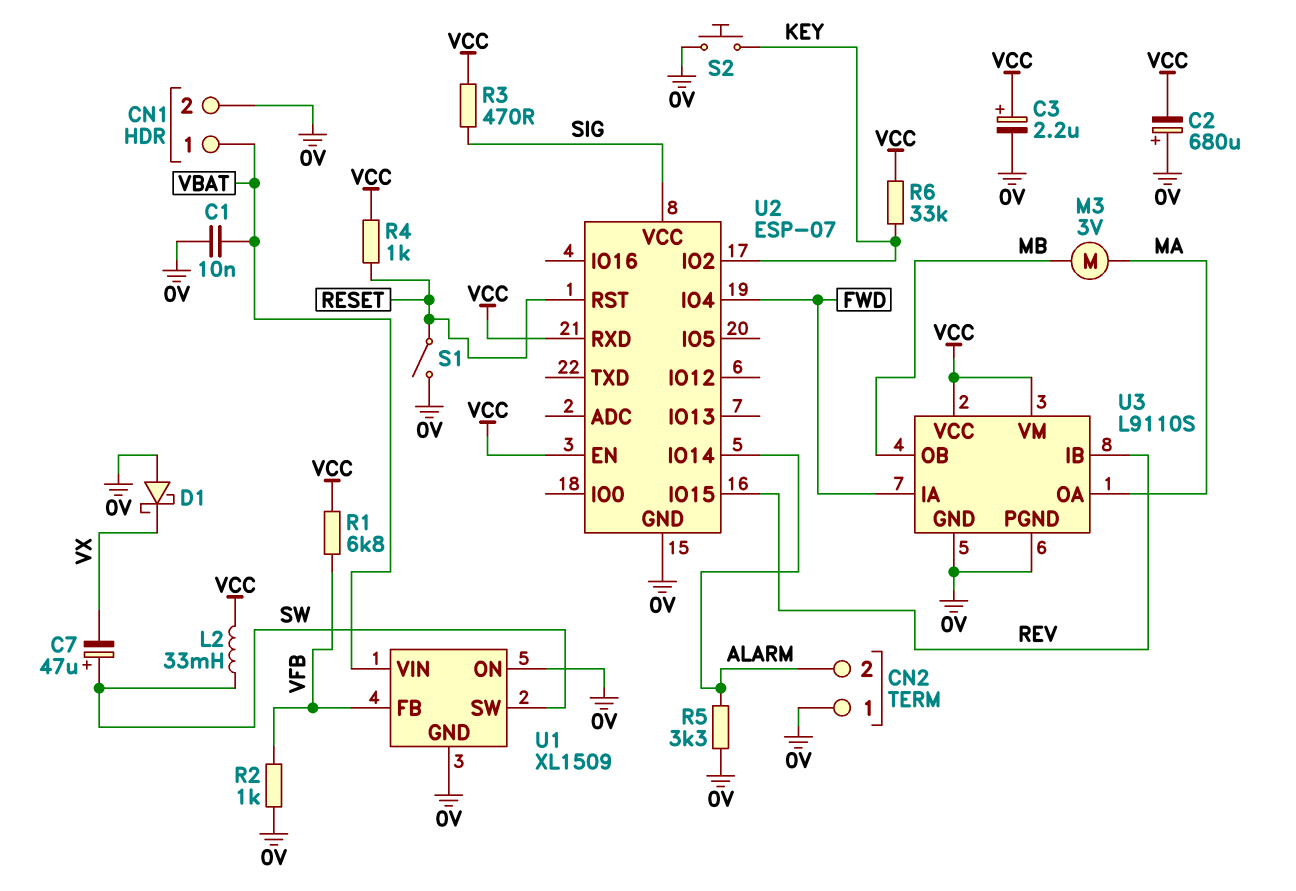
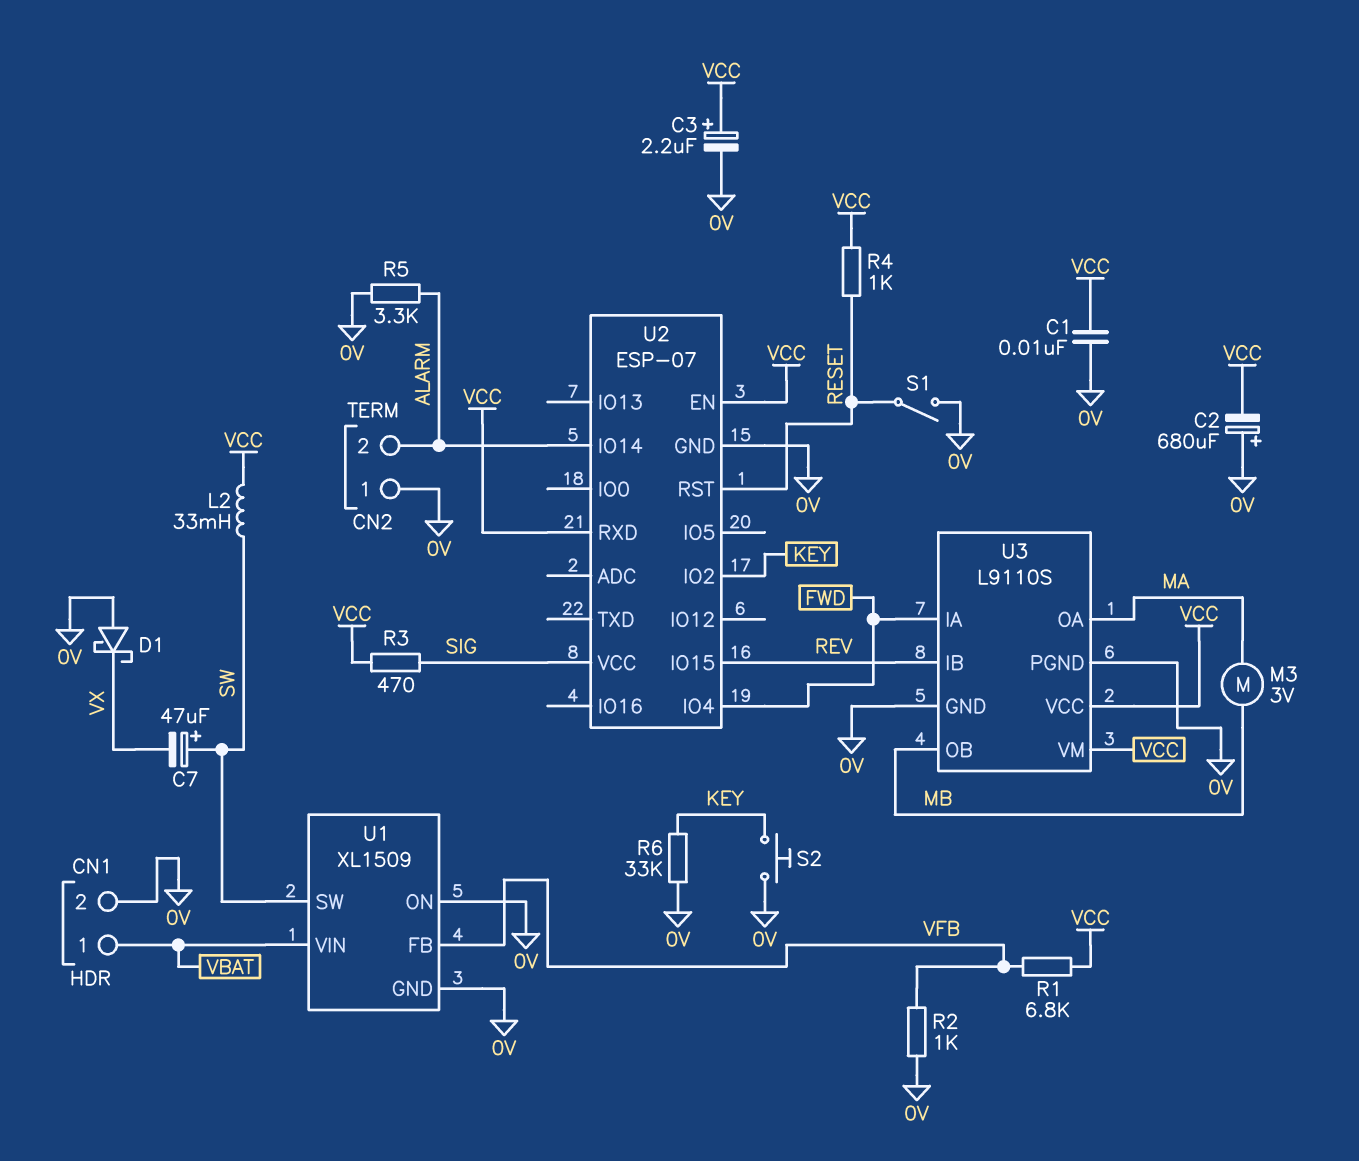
C1: 10nF (0V, VBAT) -> 10nF (0V, VCC)
R6: 33k (KEY, VCC) -> 33k (0V, KEY)

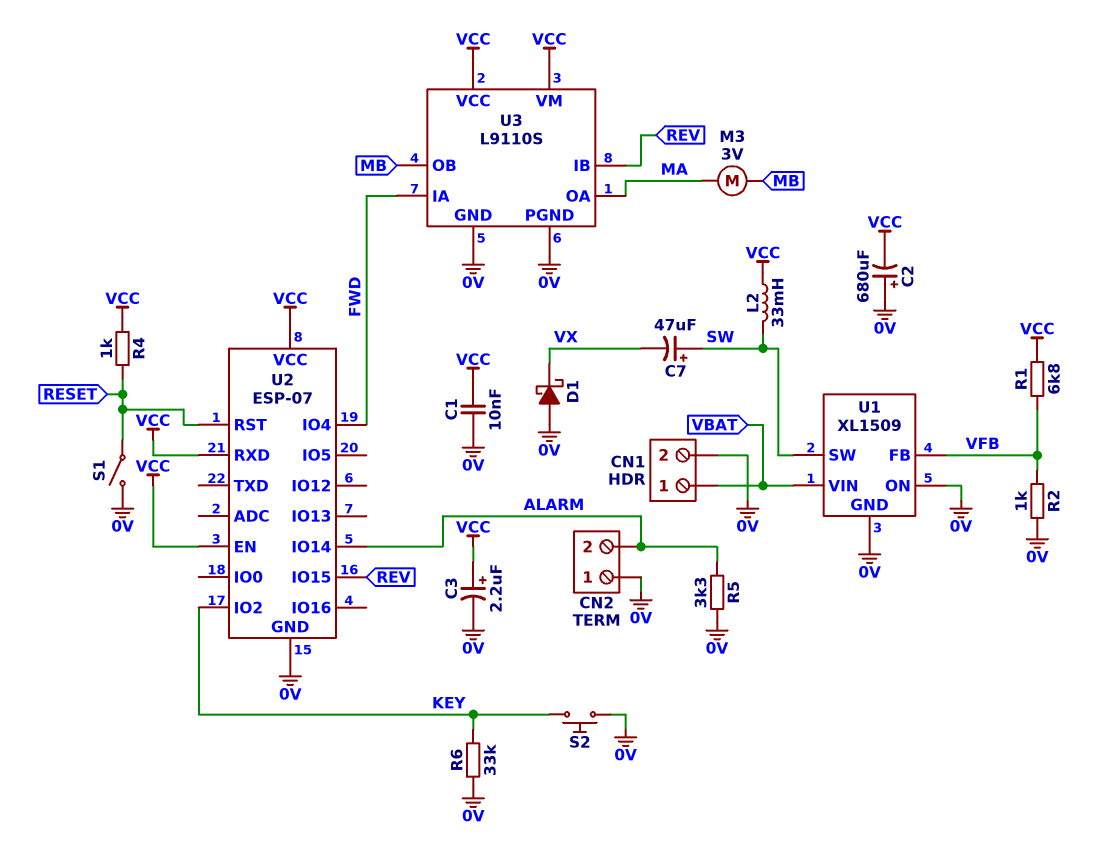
R3: 470 (SIG, VCC) -> none
U2 pin VCC: SIG -> VCC

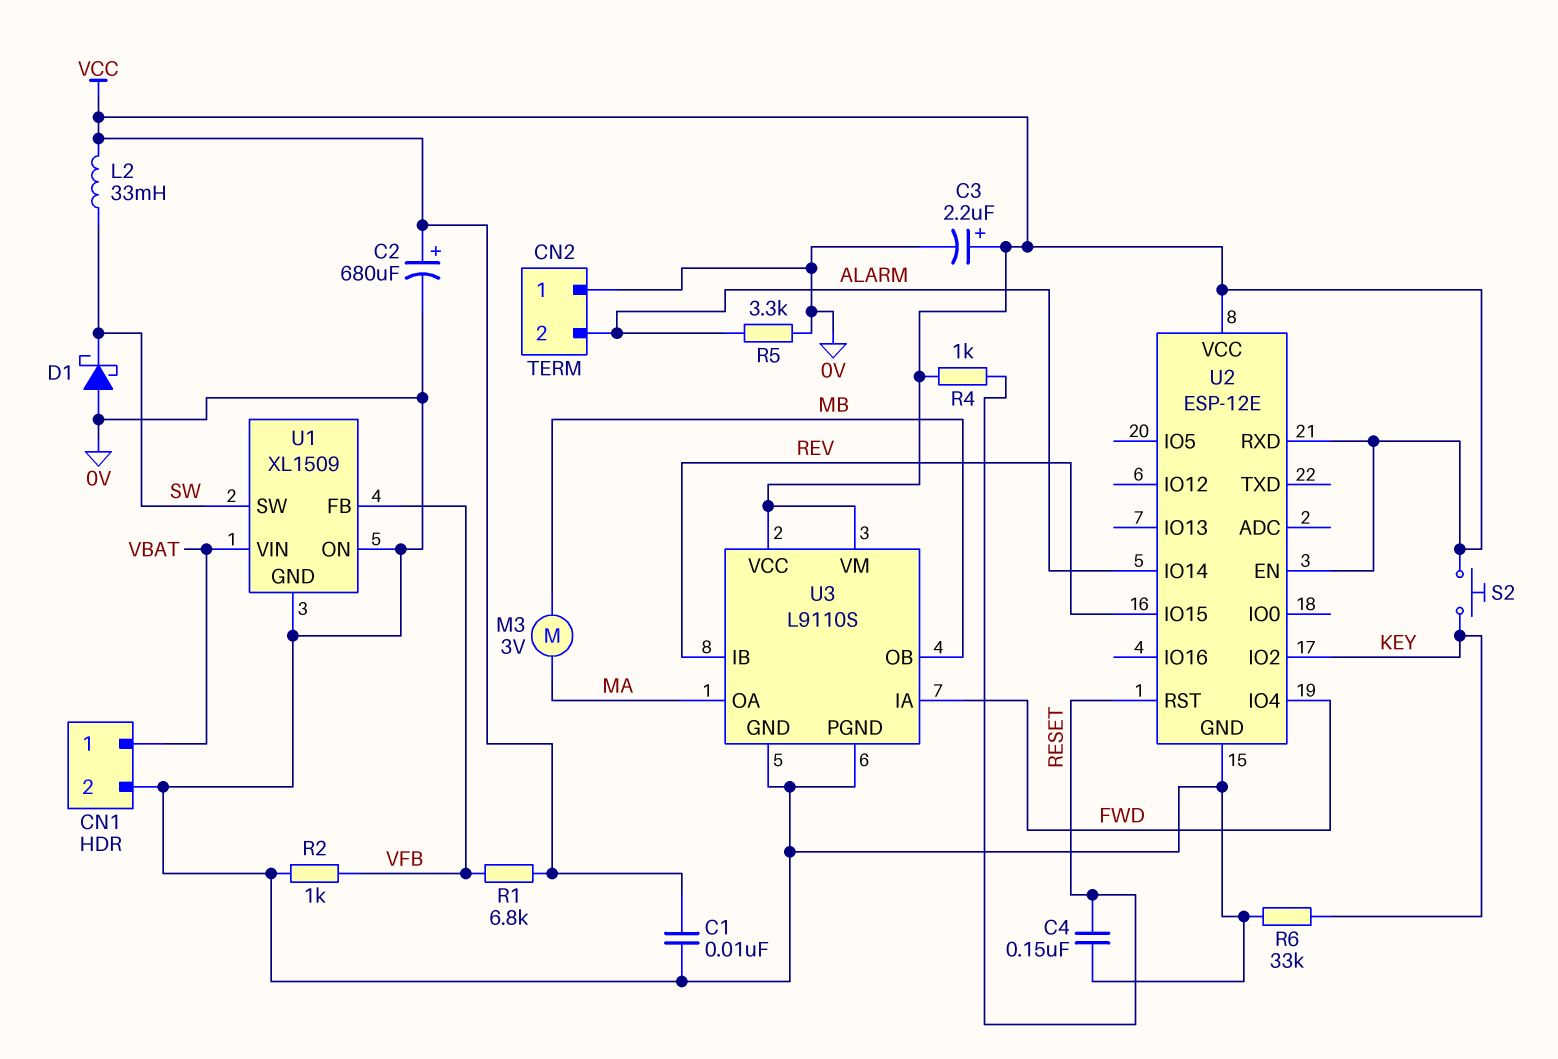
C2: 680uF (plus 0V, minus VCC) -> 680uF (plus VCC, minus 0V)
C4: none -> 150nF (0V, RESET)
C7: 47uF (plus SW, minus VX) -> none
D1: schottky (A 0V, K VX) -> schottky (A 0V, K SW)
S1: switch (0V, RESET) -> none
S2: button (0V, KEY) -> button (KEY, VCC)
U2: ESP-07 -> ESP-12E

